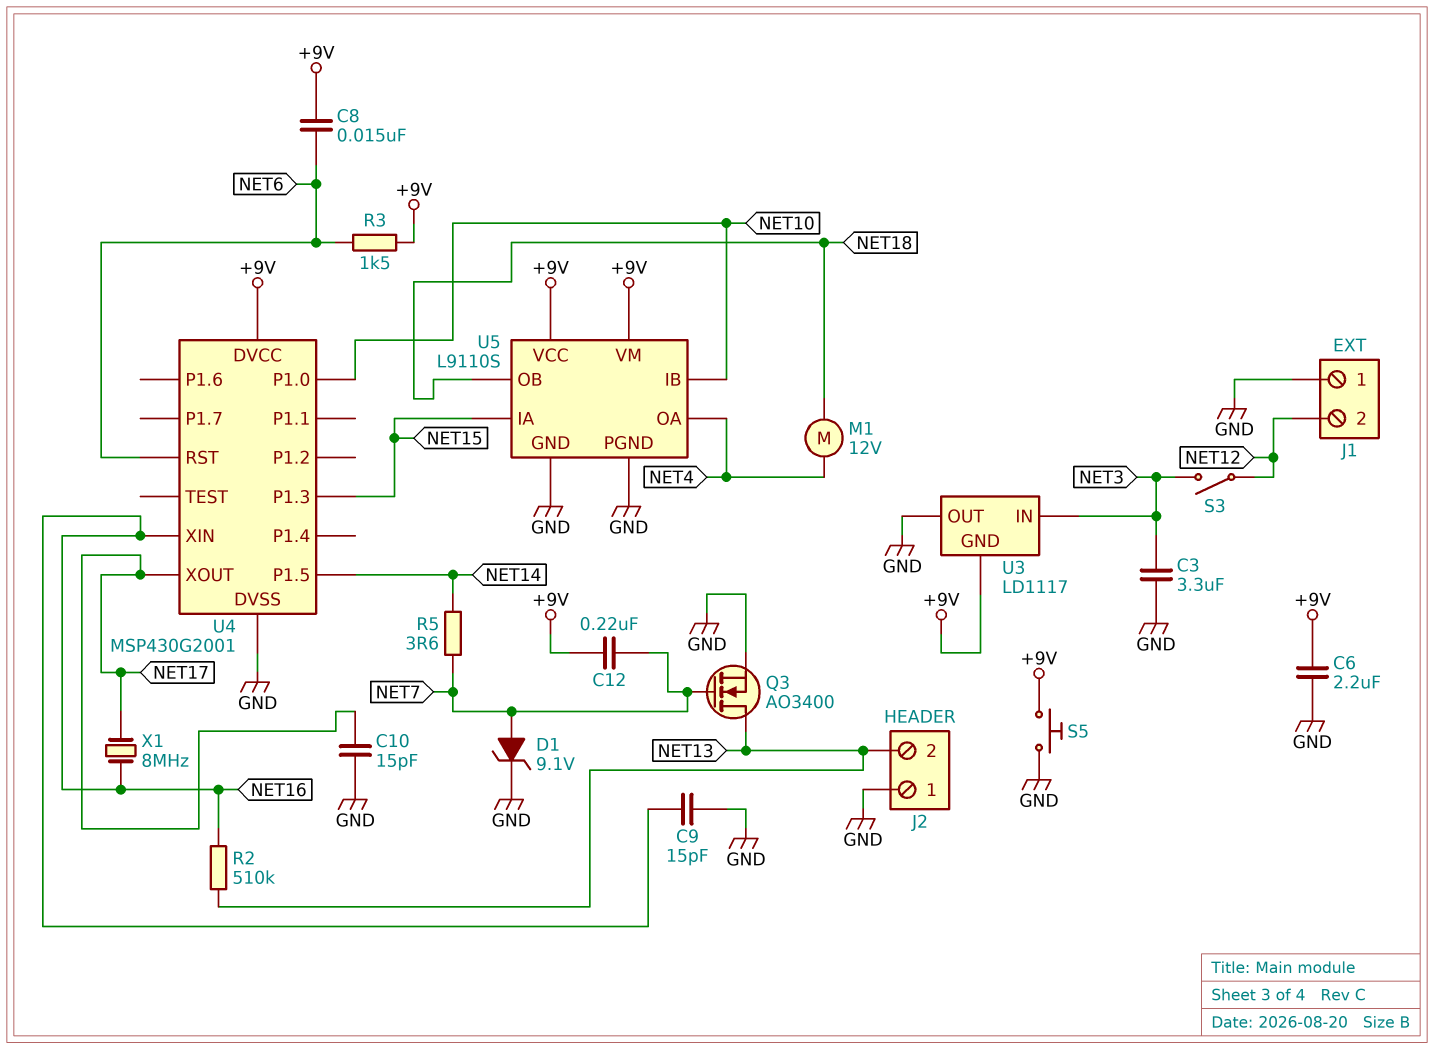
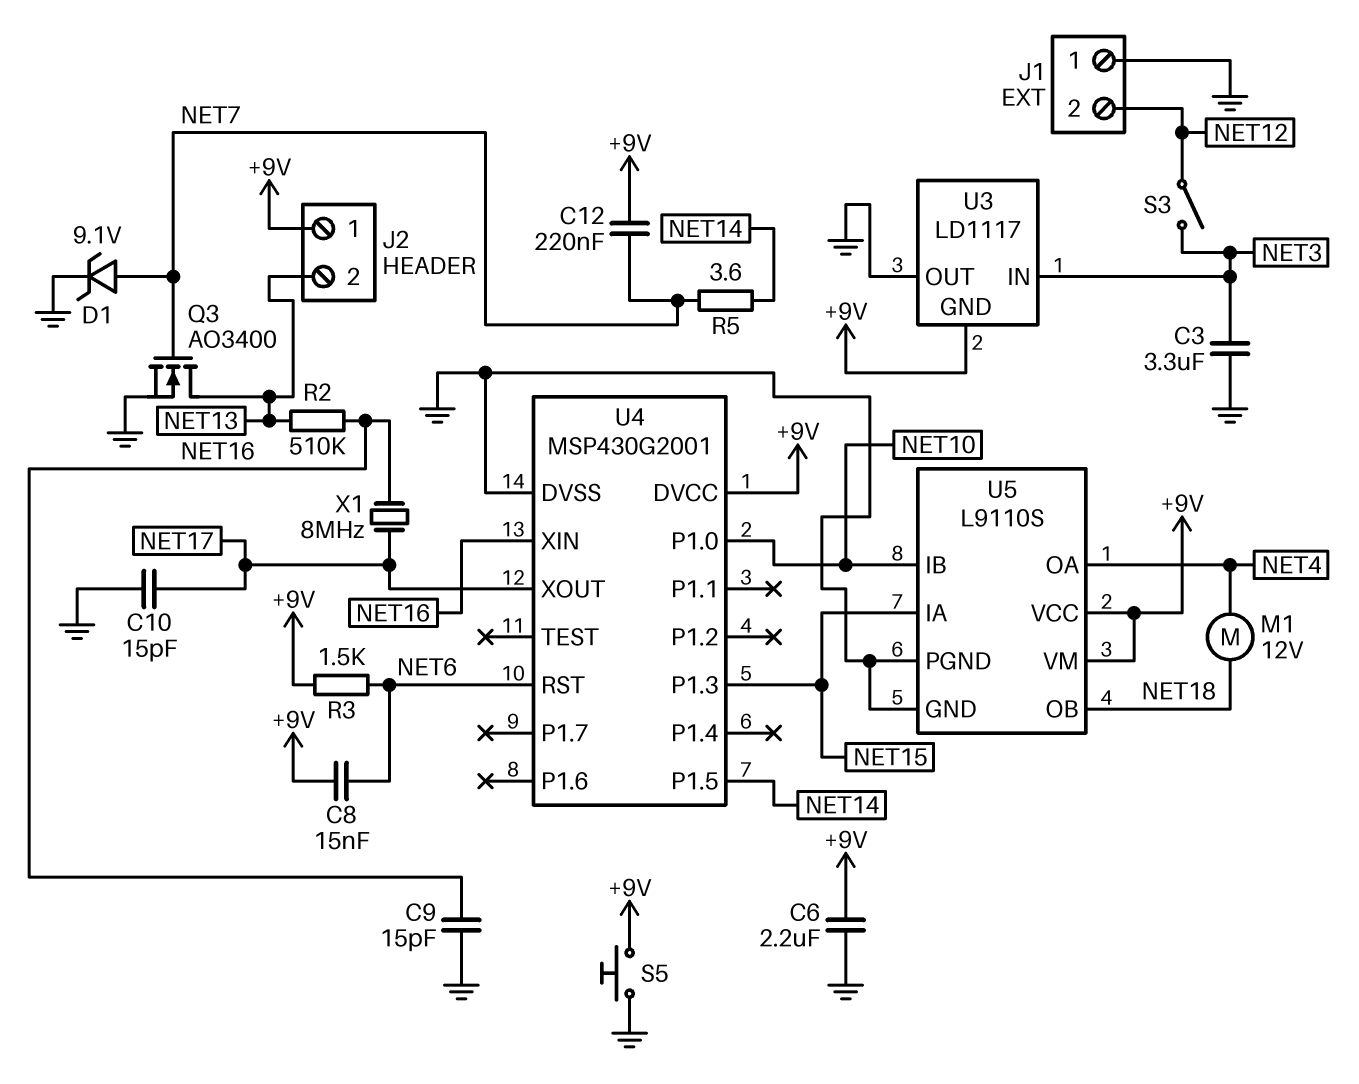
J2 pin 1: GND -> +9V

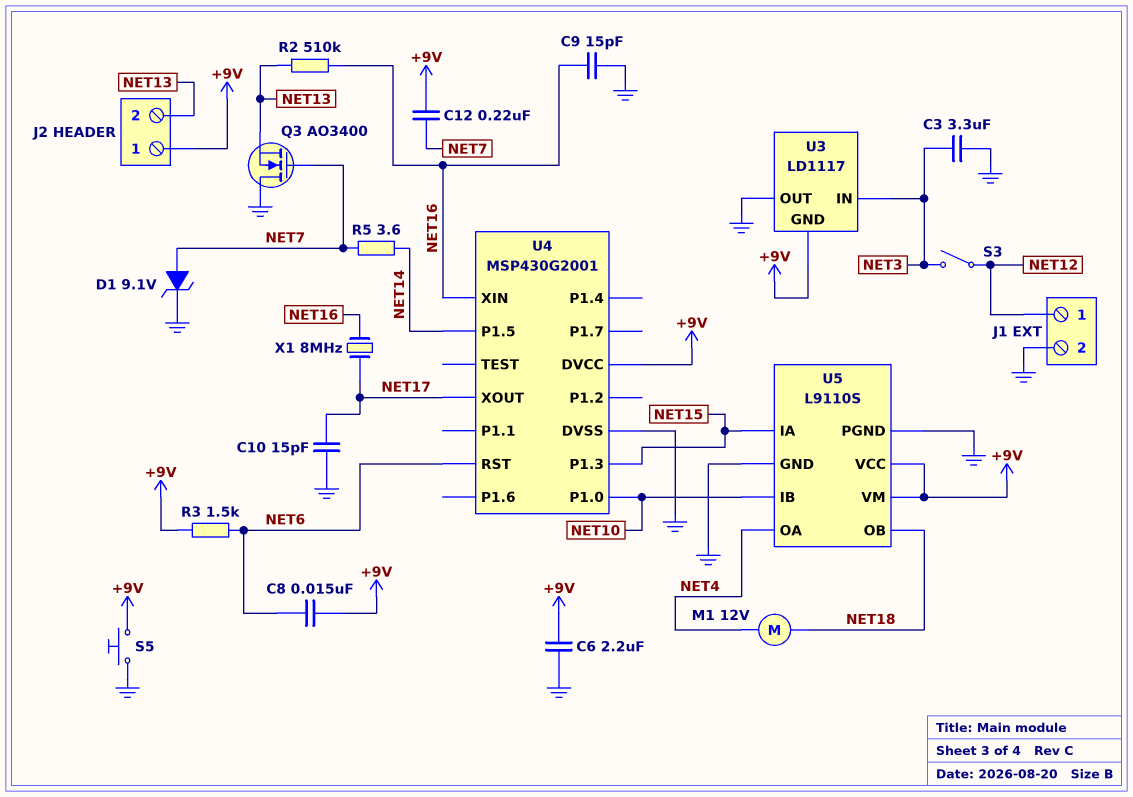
J1 pin 1: GND -> NET12
J1 pin 2: NET12 -> GND
Q3: NMOS AO3400 (G NET7, D NET13, S GND) -> NMOS AO3400 (G NET7, D GND, S NET13)

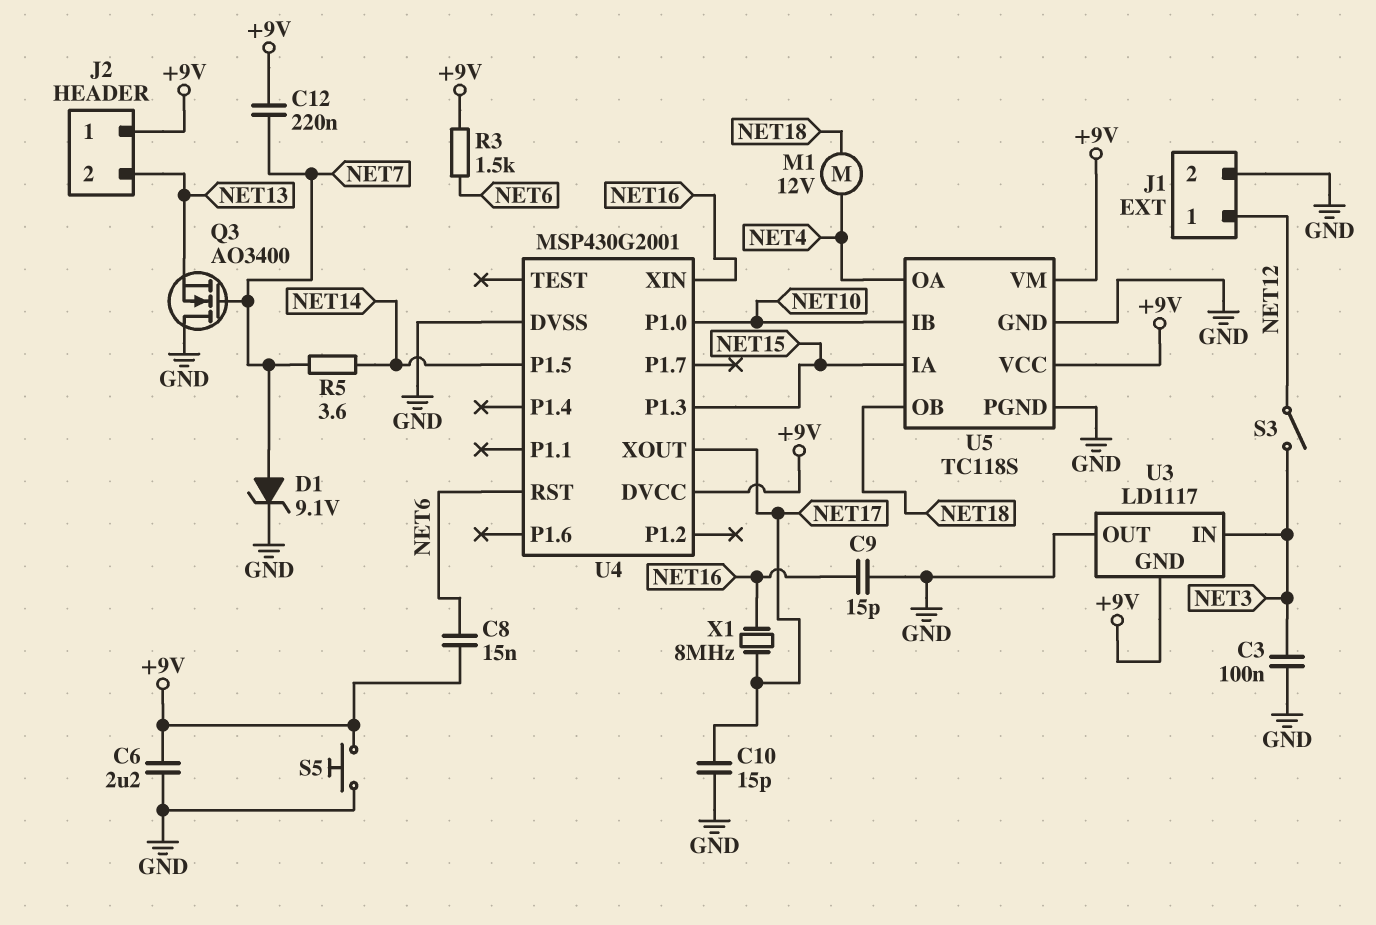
C3: 3.3uF (GND, NET3) -> 100nF (GND, NET3)
R2: 510k (NET13, NET16) -> none
U5: L9110S -> TC118S

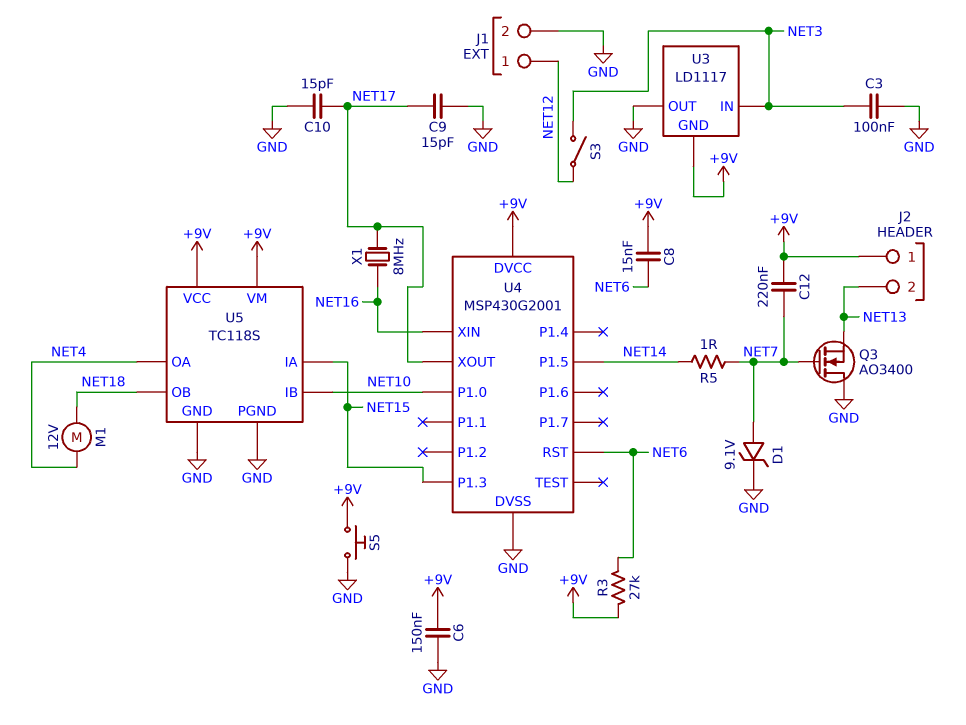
C6: 2.2uF (+9V, GND) -> 150nF (+9V, GND)
C9: 15pF (GND, NET16) -> 15pF (GND, NET17)
R3: 1.5k (+9V, NET6) -> 27k (+9V, NET6)
R5: 3.6 (NET7, NET14) -> 1 (NET7, NET14)

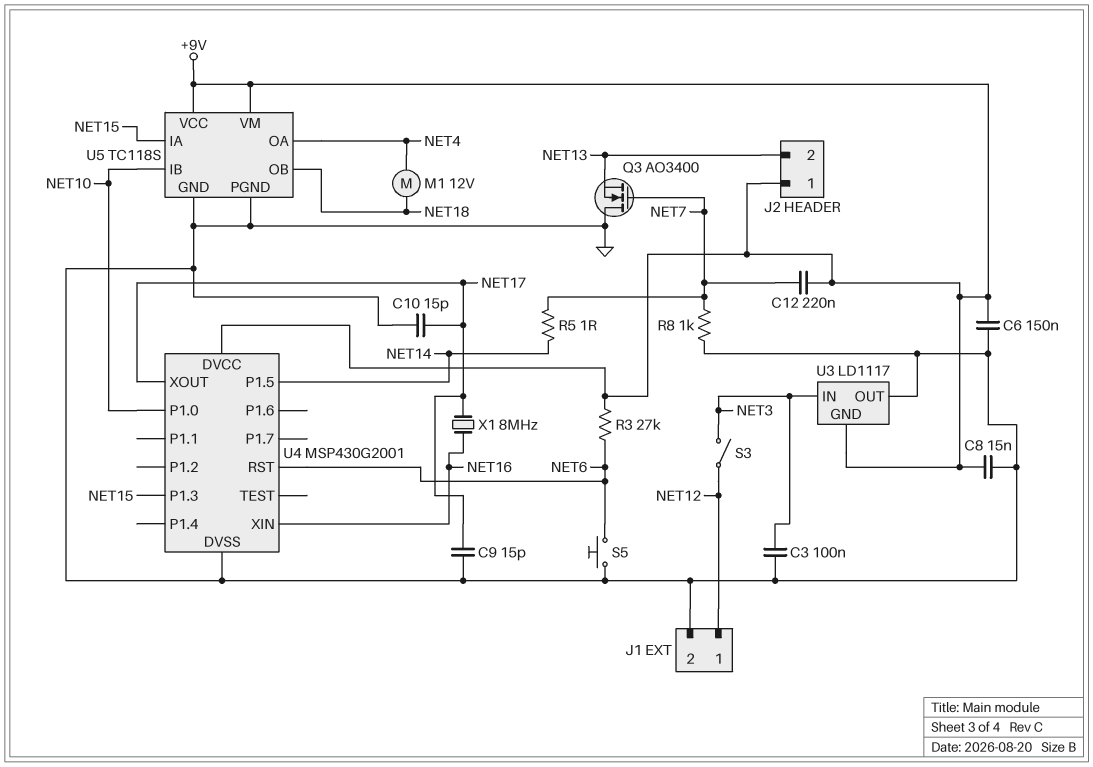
C8: 15nF (+9V, NET6) -> 15nF (+9V, GND)
D1: zener 9.1V (A NET7, K GND) -> none
R8: none -> 1k (GND, NET7)
S5: button (+9V, GND) -> button (GND, NET6)

